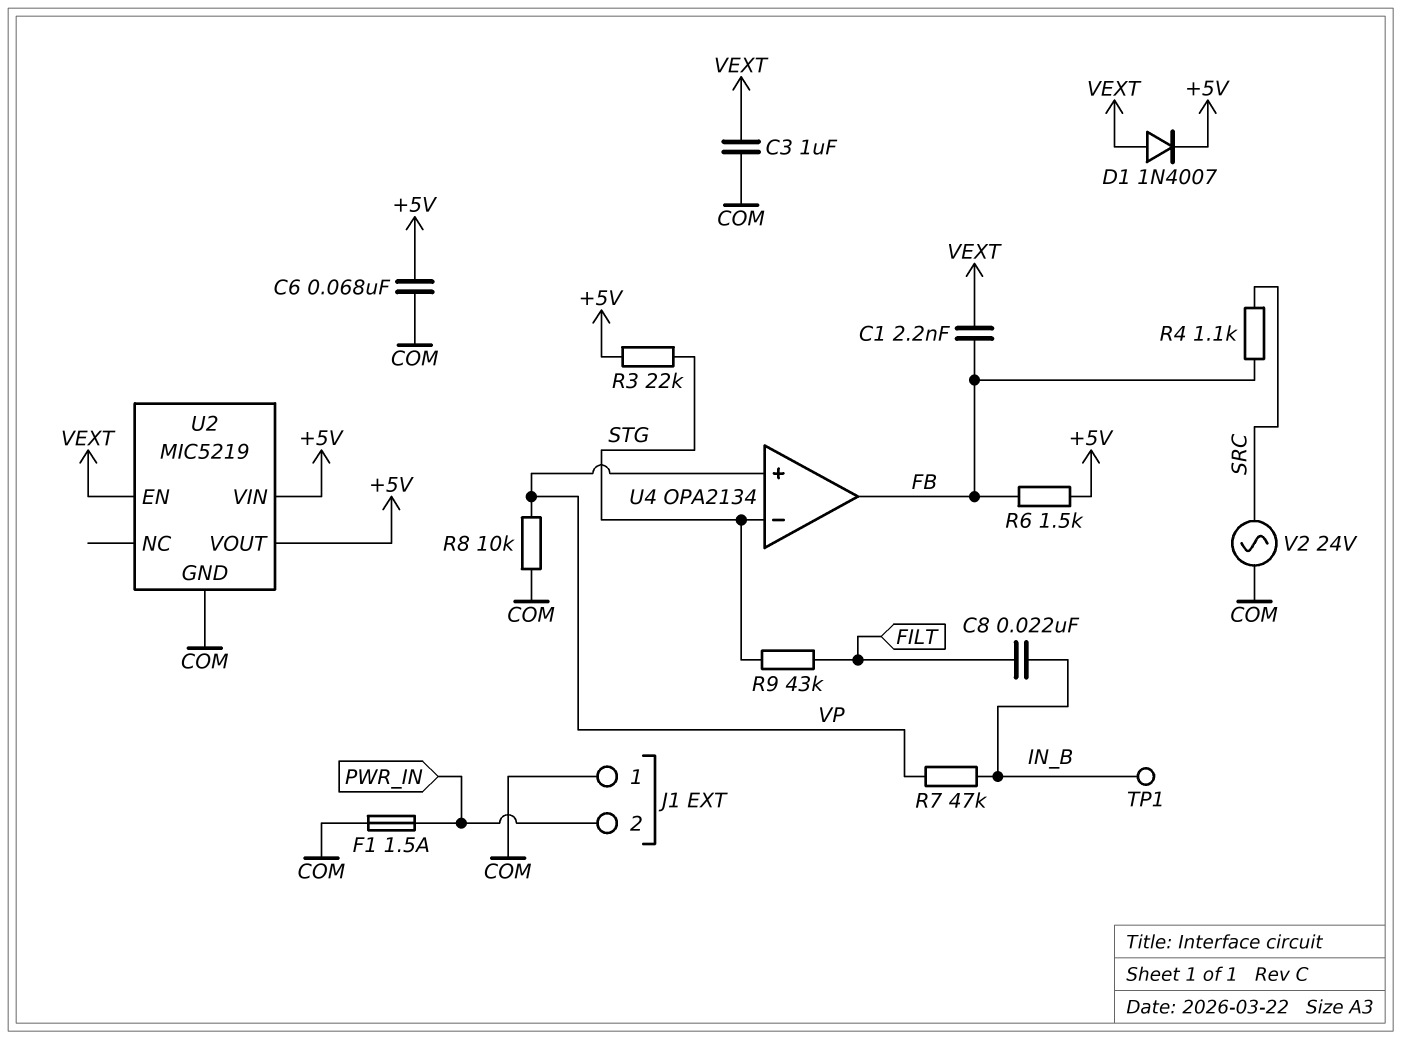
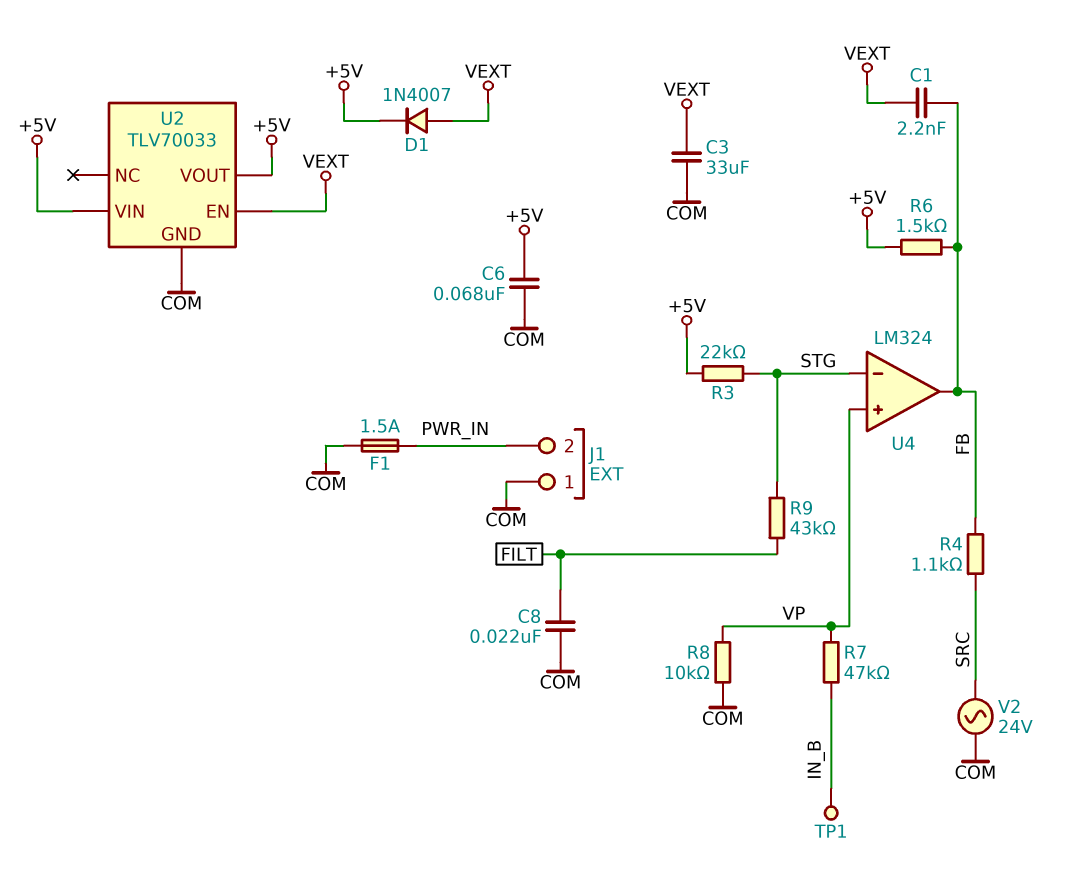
C3: 1uF (COM, VEXT) -> 33uF (COM, VEXT)
C8: 22nF (FILT, IN_B) -> 22nF (COM, FILT)
U2: MIC5219 -> TLV70033
U4: OPA2134 -> LM324

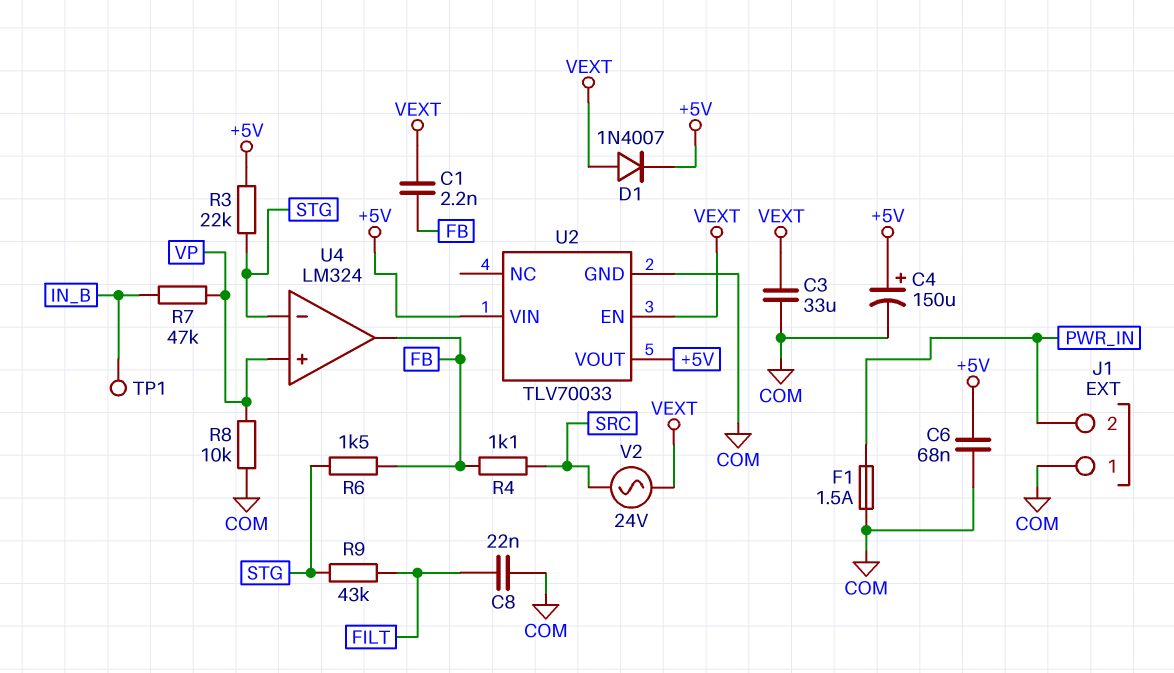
C4: none -> 150uF (plus +5V, minus COM)
R6: 1.5k (+5V, FB) -> 1.5k (FB, STG)
V2: AC 24V (COM, SRC) -> AC 24V (SRC, VEXT)

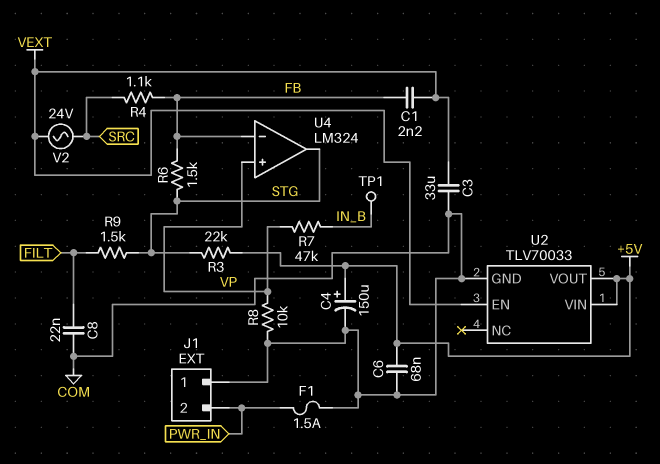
D1: diode 1N4007 (A VEXT, K +5V) -> none
R9: 43k (FILT, STG) -> 1.5k (FILT, STG)
U4 pin in-: STG -> FB
U4 pin out: FB -> STG

